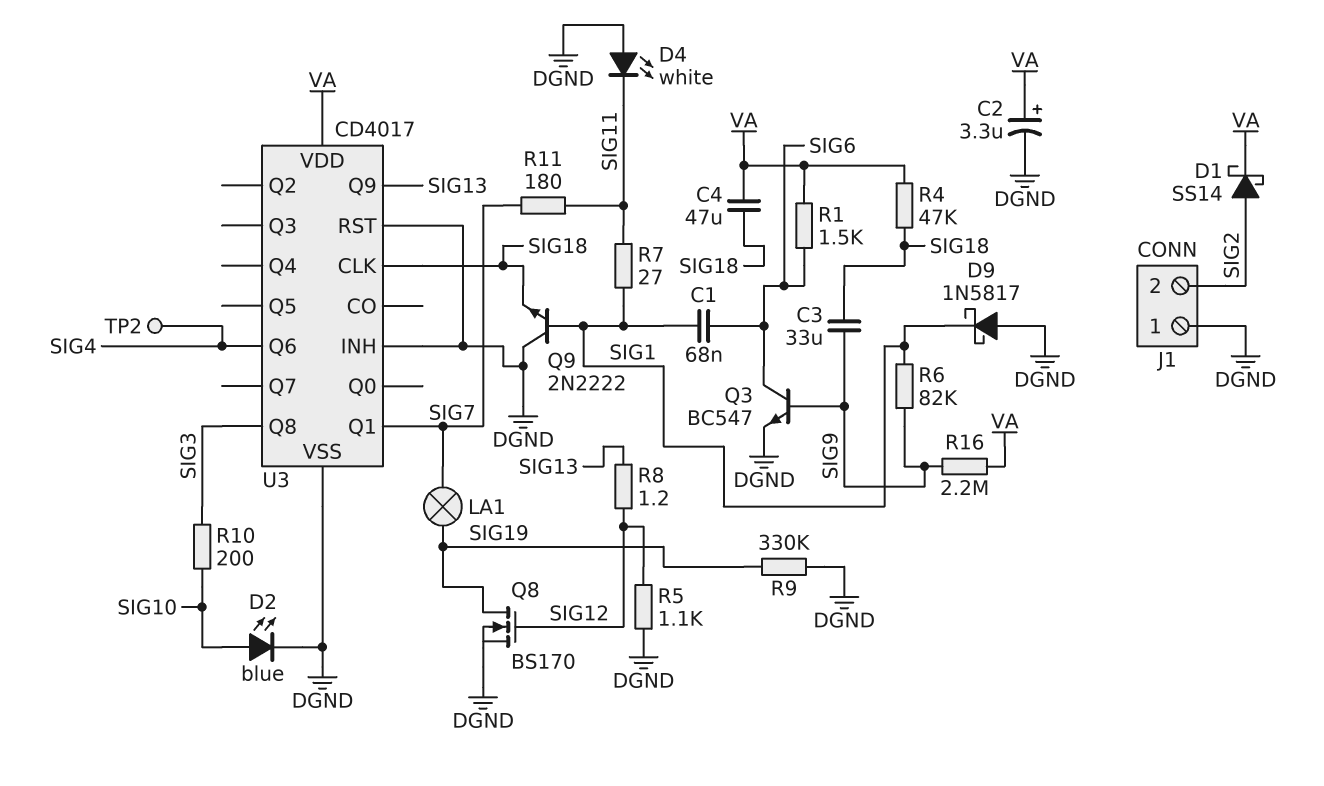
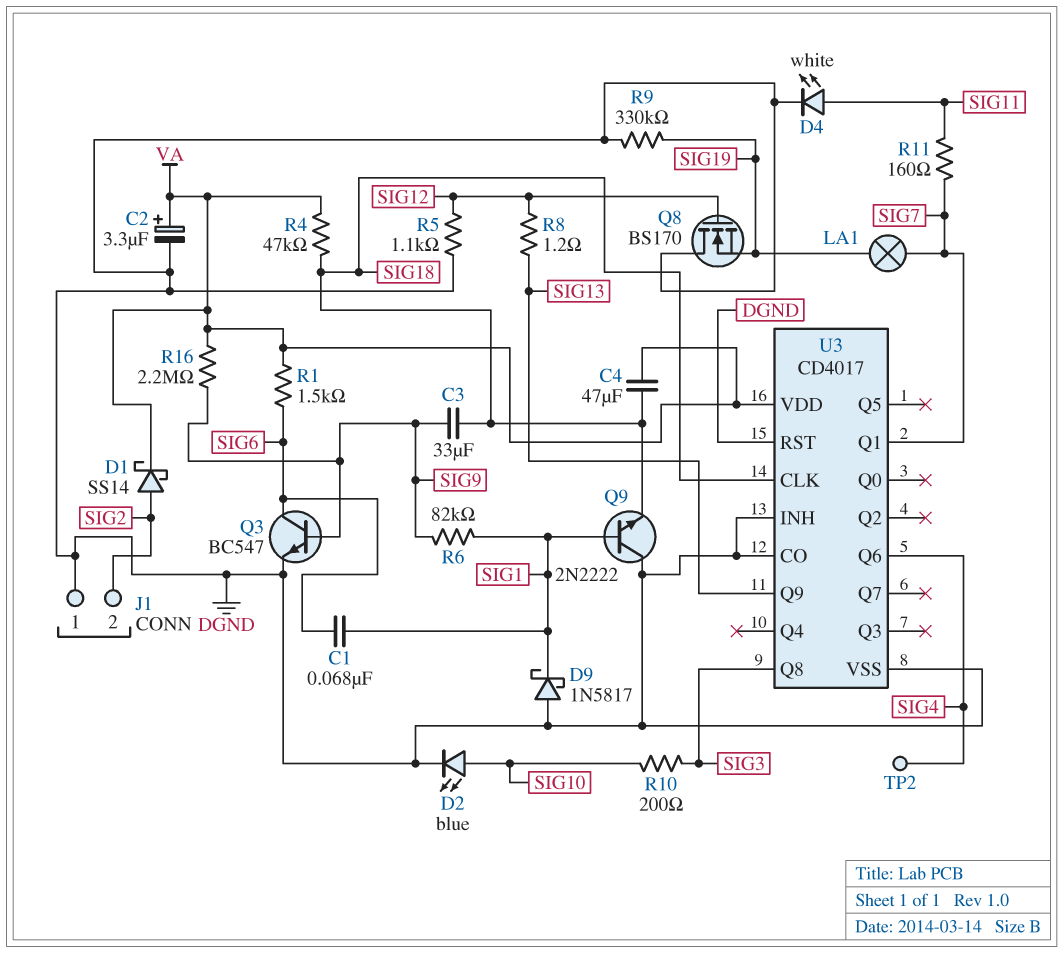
D4: LED white (A DGND, K SIG11) -> LED white (A SIG11, K DGND)
Q8: NMOS BS170 (G SIG12, D SIG19, S DGND) -> NMOS BS170 (G SIG12, D DGND, S SIG19)
R7: 27 (SIG1, SIG11) -> none
R11: 180 (SIG7, SIG11) -> 160 (SIG7, SIG11)
U3 pin CO: none -> DGND

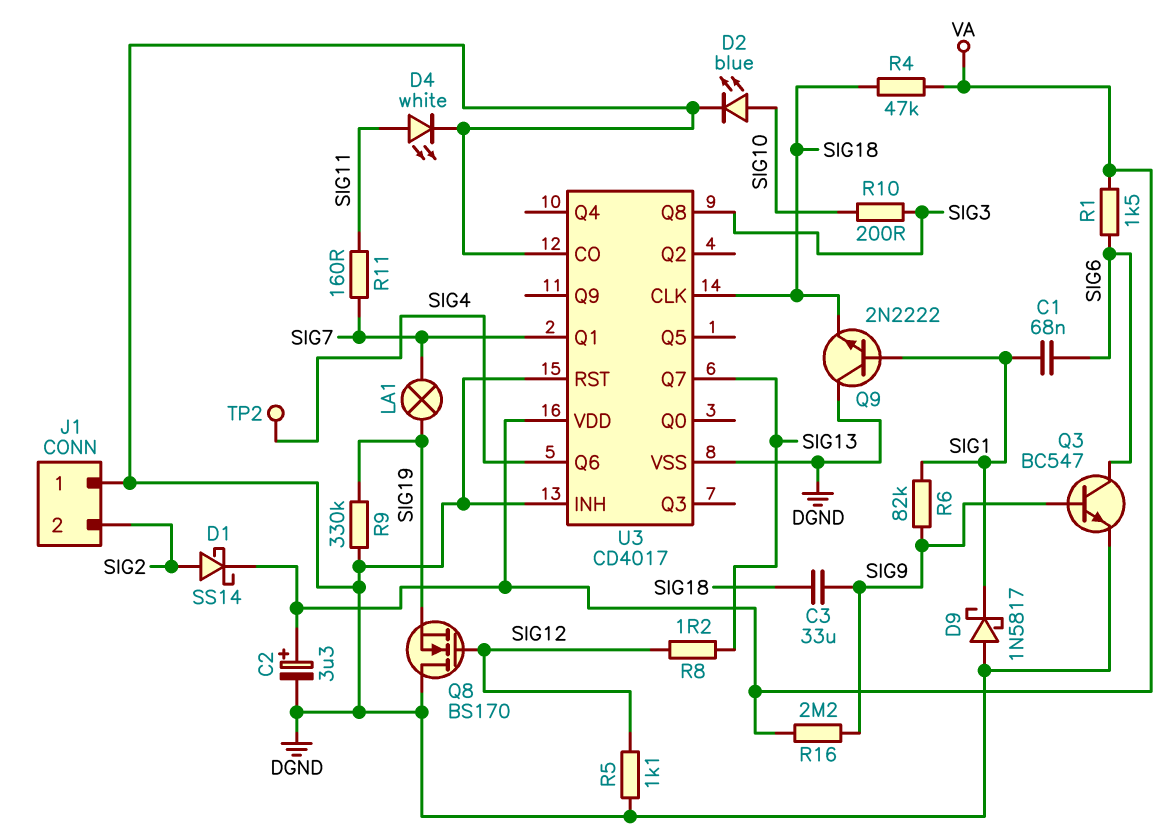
C4: 47uF (SIG18, VA) -> none
U3 pin Q7: none -> SIG13
U3 pin Q9: SIG13 -> none

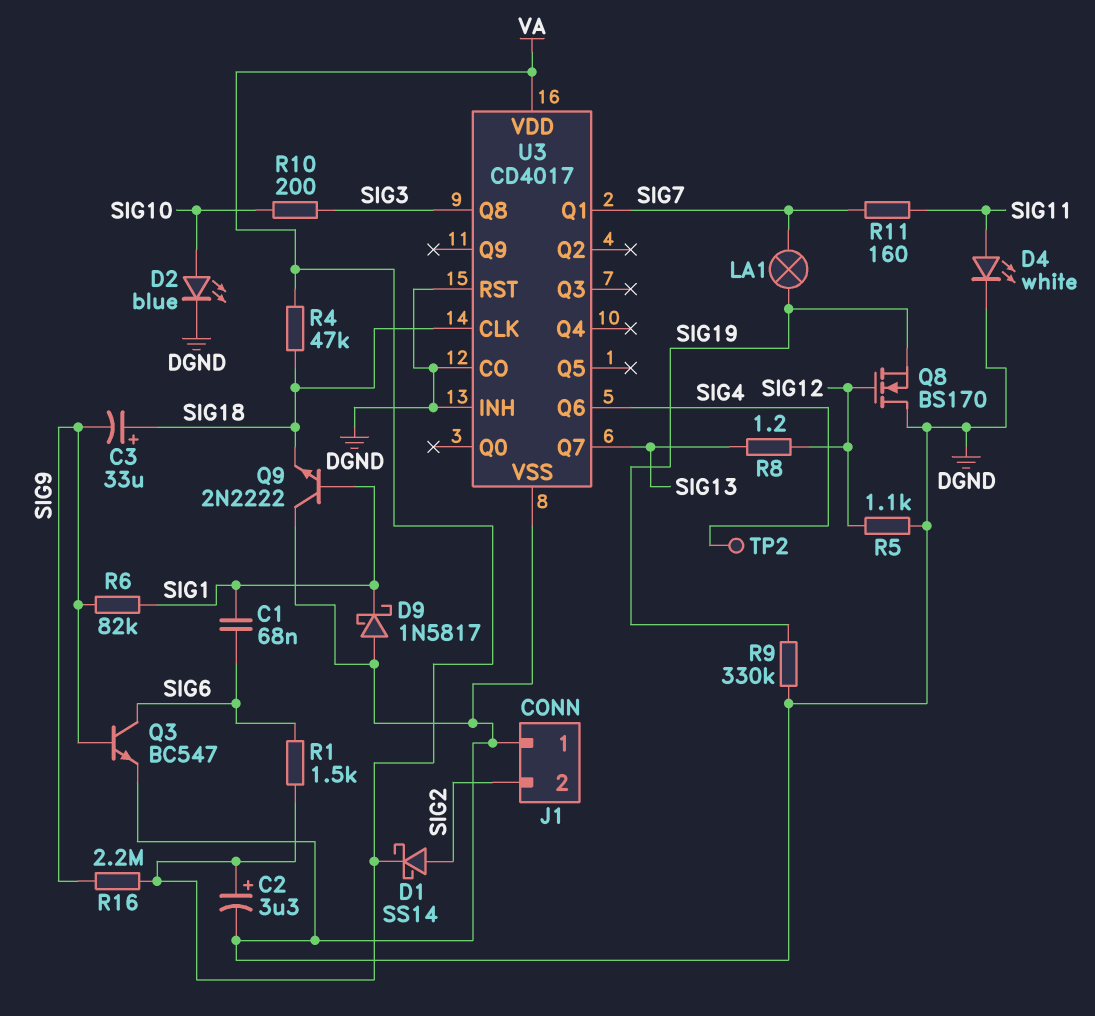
C3: 33uF (SIG9, SIG18) -> 33uF (plus SIG18, minus SIG9)

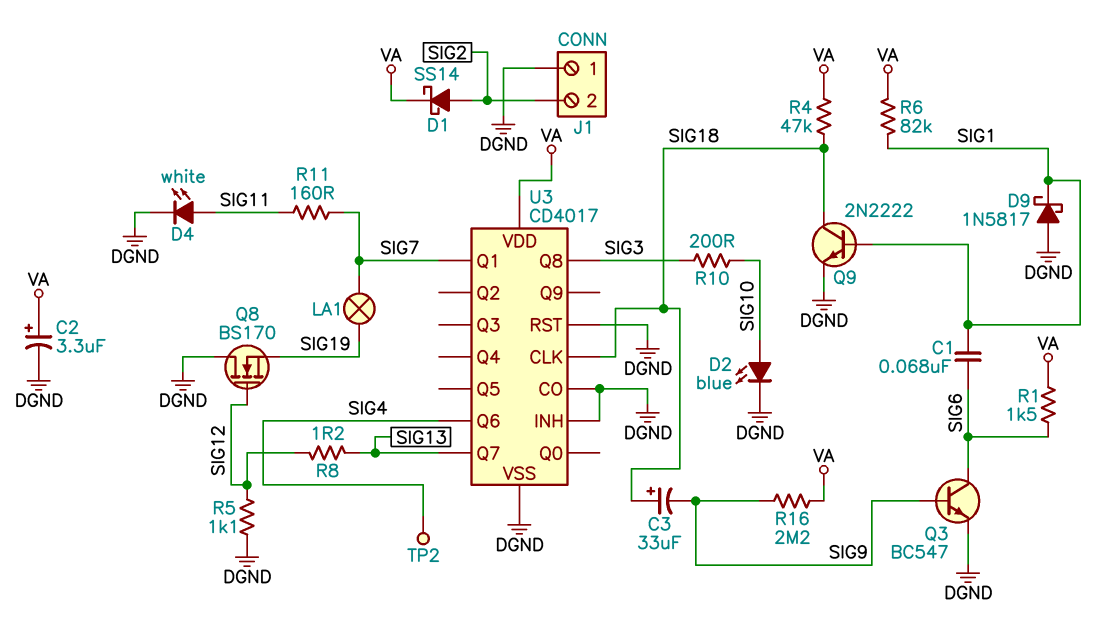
Q9: NPN 2N2222 (B SIG1, C DGND, E SIG18) -> NPN 2N2222 (B SIG1, C SIG18, E DGND)
R6: 82k (SIG1, SIG9) -> 82k (SIG1, VA)
R9: 330k (DGND, SIG19) -> none

